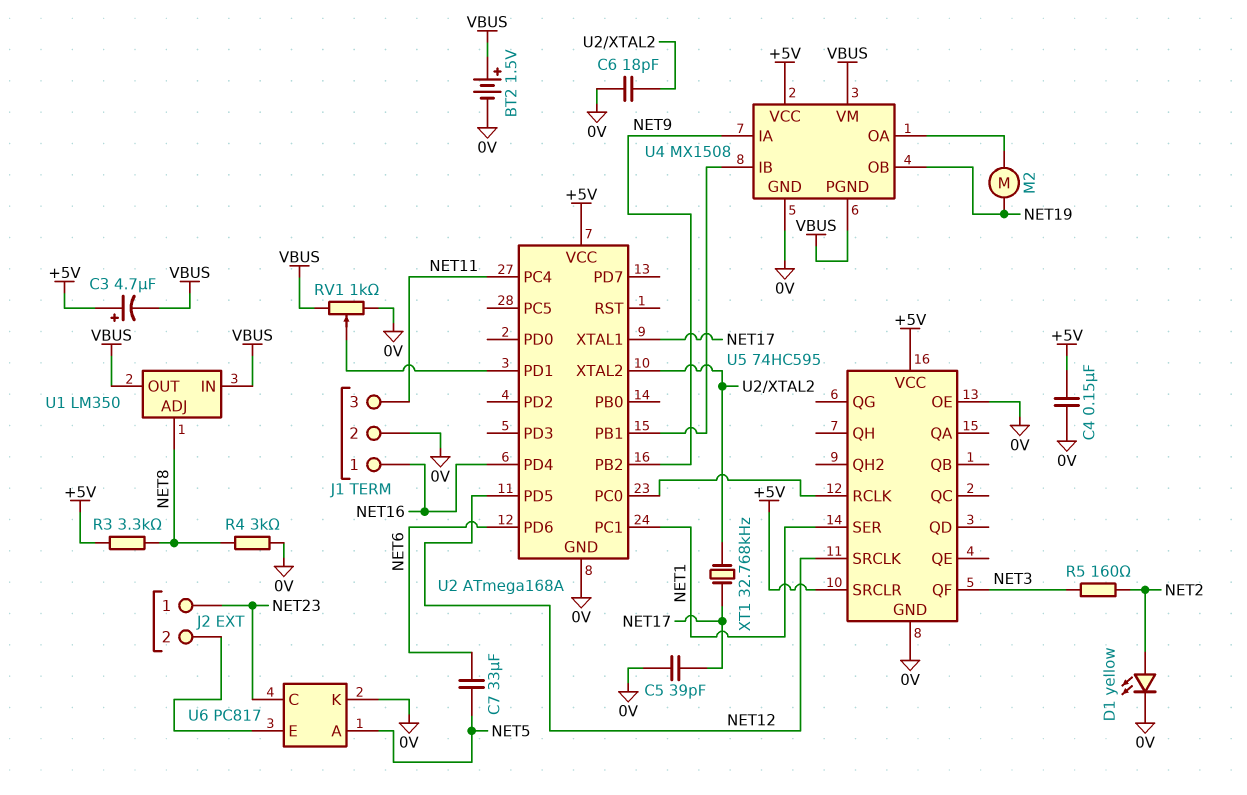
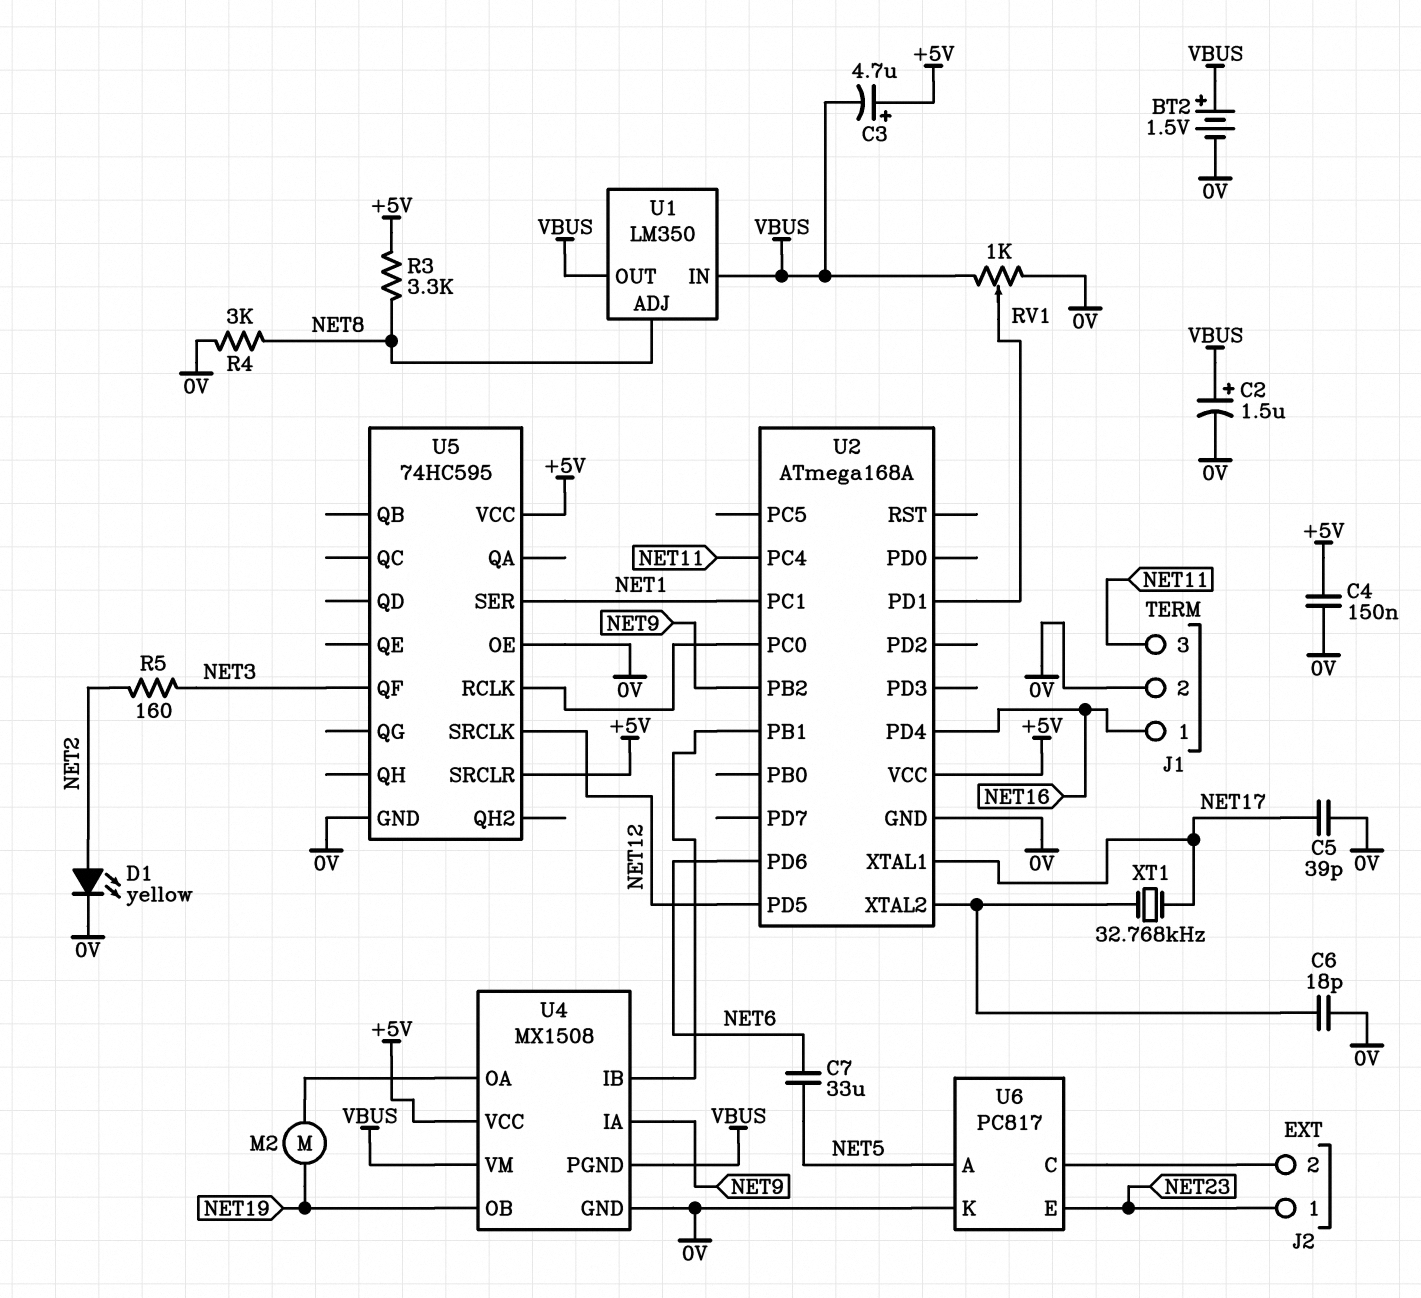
C2: none -> 1.5uF (plus VBUS, minus 0V)
U6 pin C: NET23 -> J2/2
U6 pin E: J2/2 -> NET23

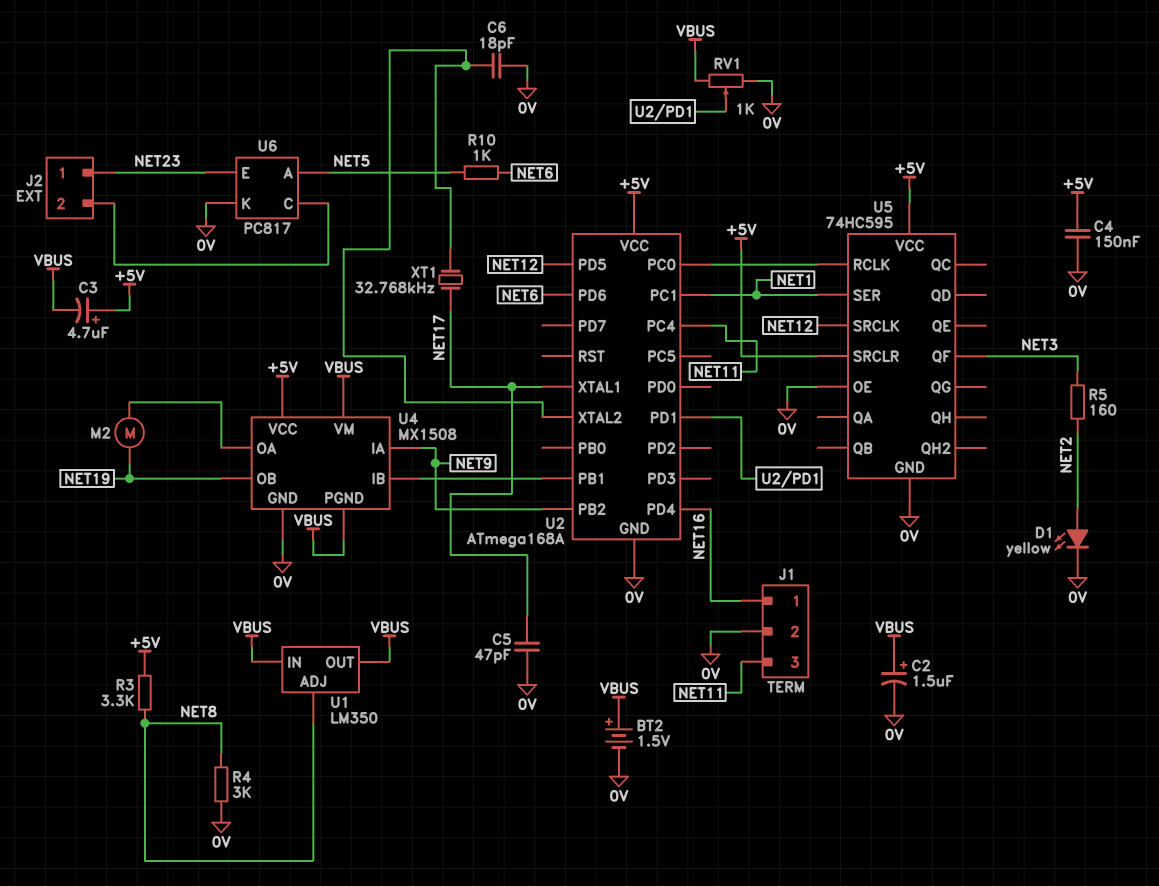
C5: 39pF (0V, NET17) -> 47pF (0V, NET17)
C7: 33uF (NET5, NET6) -> none
R10: none -> 1k (NET5, NET6)

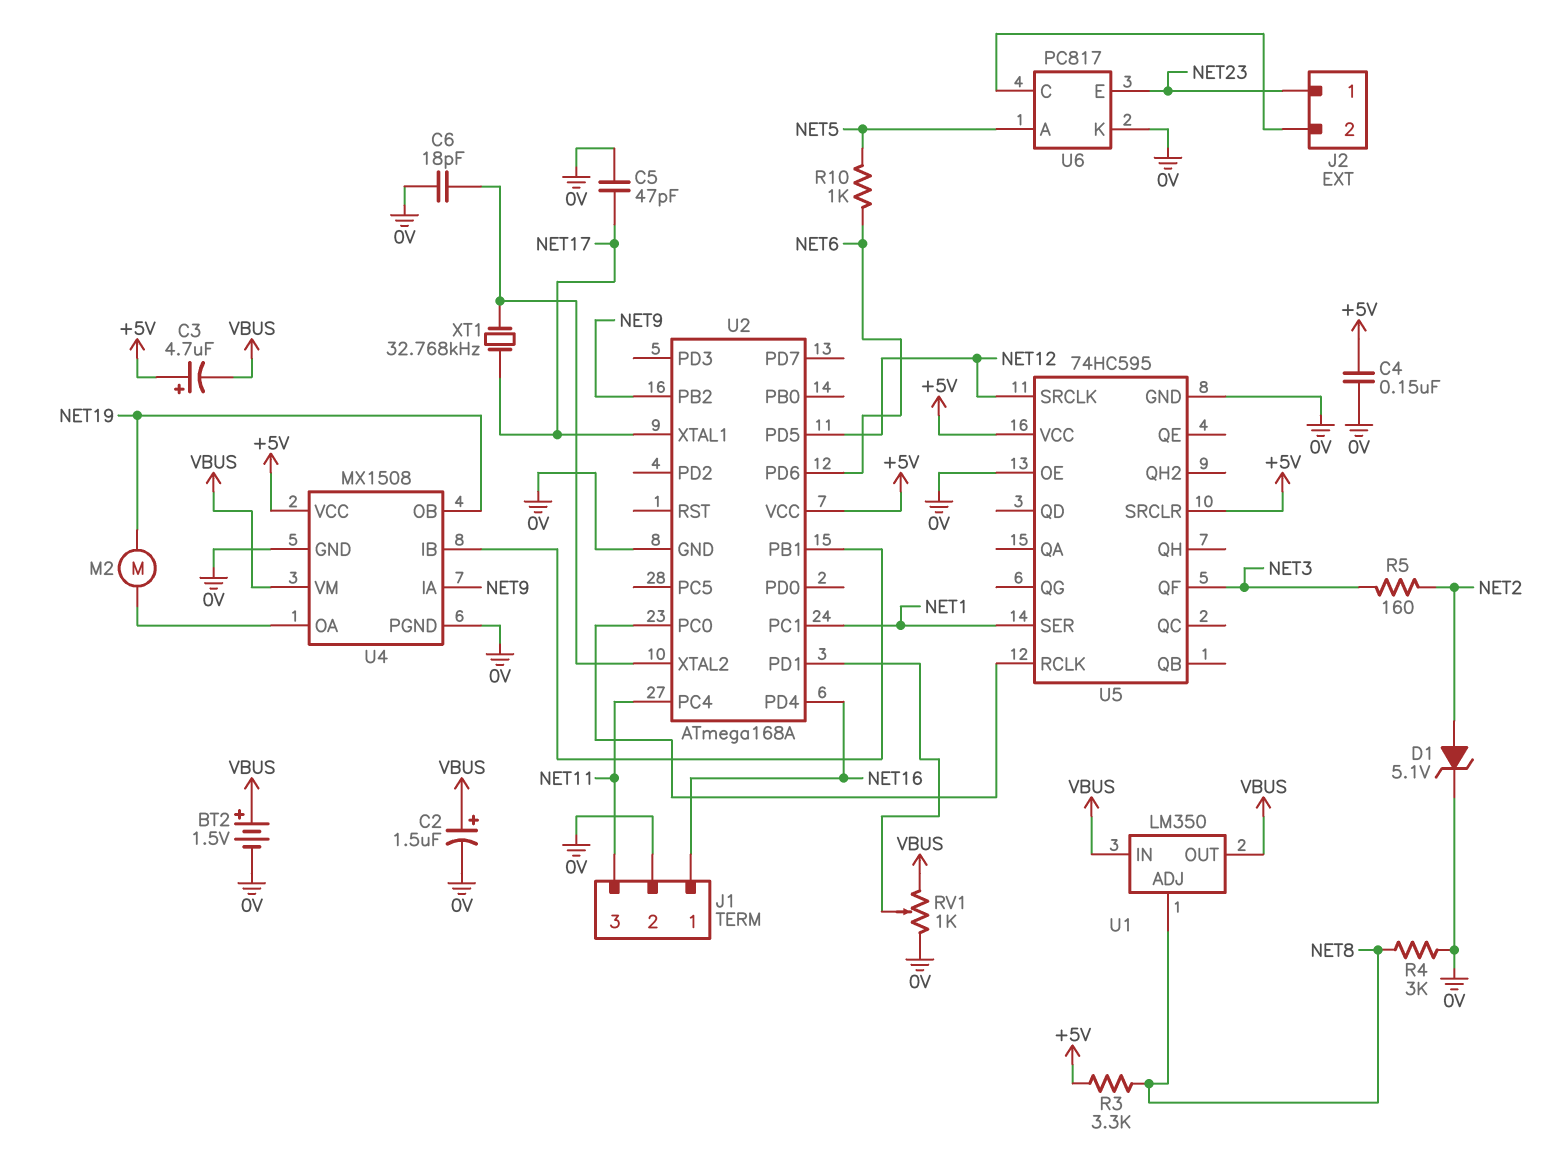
D1: LED yellow (A NET2, K 0V) -> zener 5.1V (A NET2, K 0V)
U4 pin PGND: VBUS -> 0V

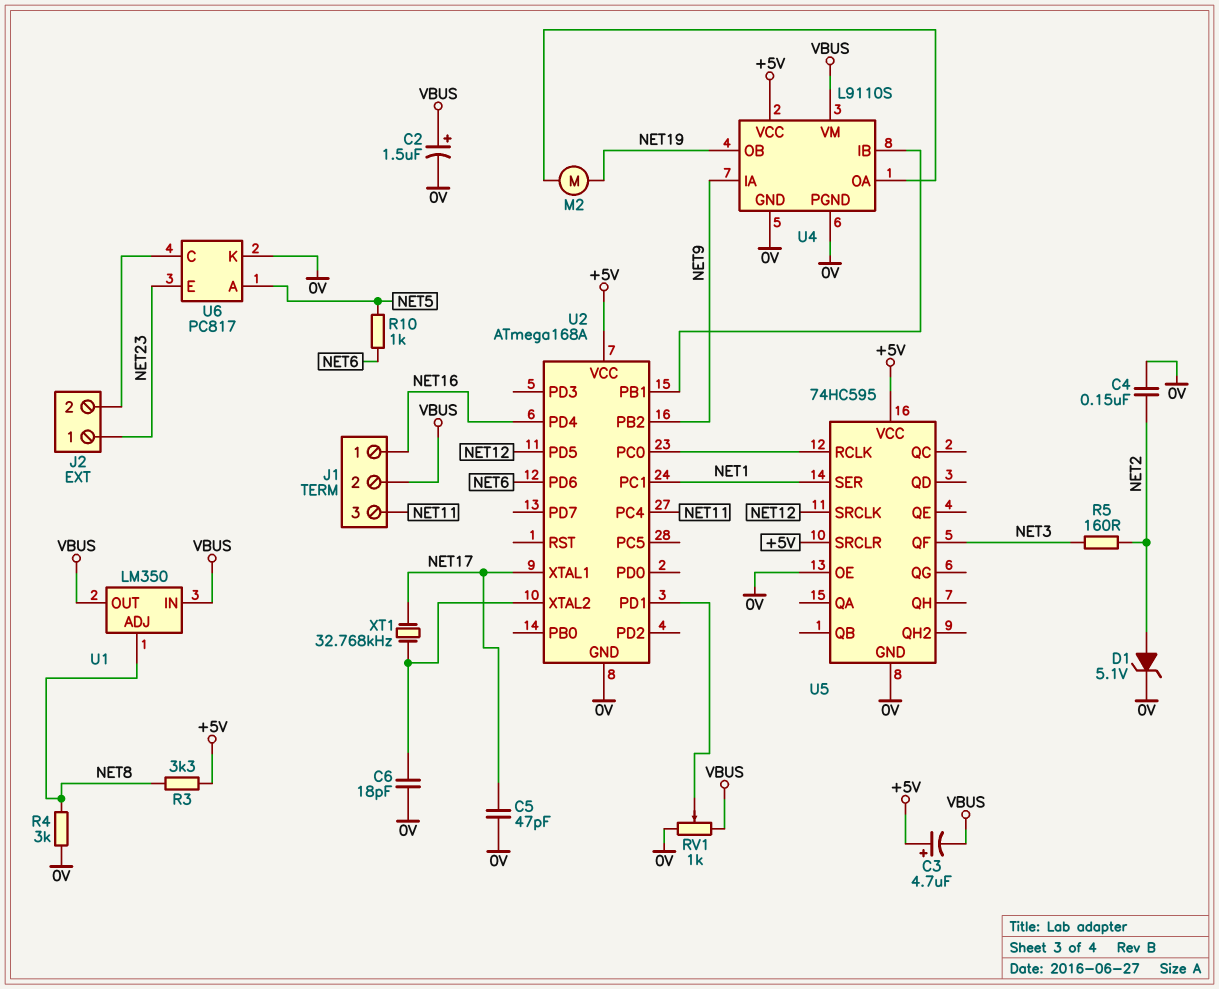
BT2: 1.5V (plus VBUS, minus 0V) -> none
C4: 150nF (+5V, 0V) -> 150nF (0V, NET2)
J1 pin 2: 0V -> VBUS
U4: MX1508 -> L9110S

